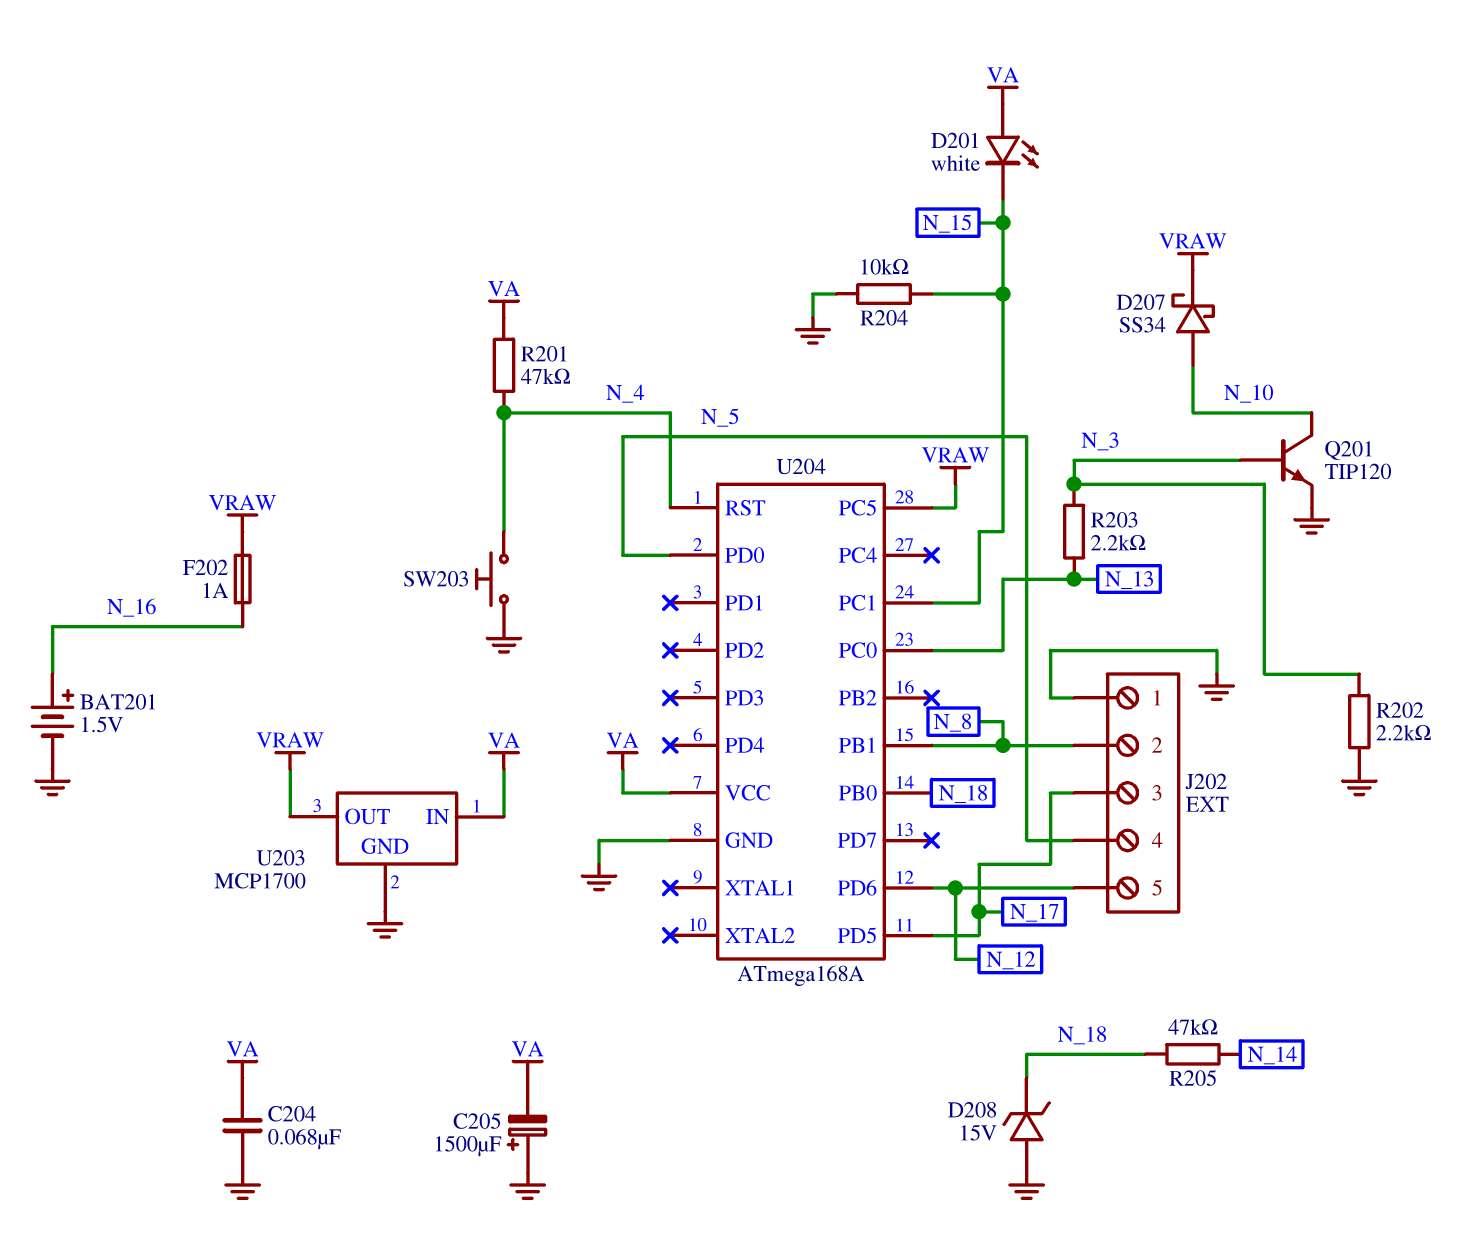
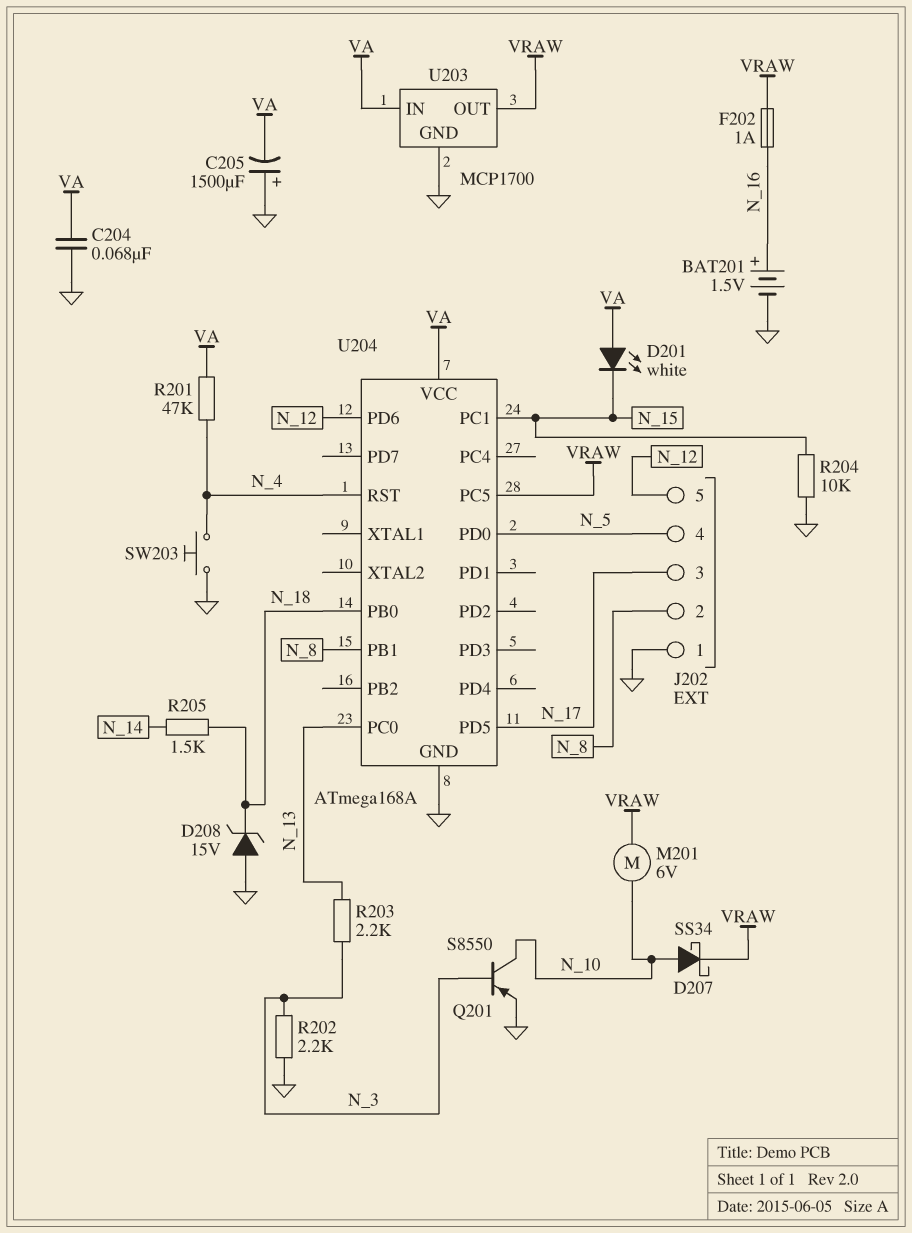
M201: none -> motor 6V (N_10, VRAW)
Q201: NPN TIP120 (B N_3, C N_10, E GND) -> PNP S8550 (B N_3, C N_10, E GND)
R205: 47k (N_14, N_18) -> 1.5k (N_14, N_18)

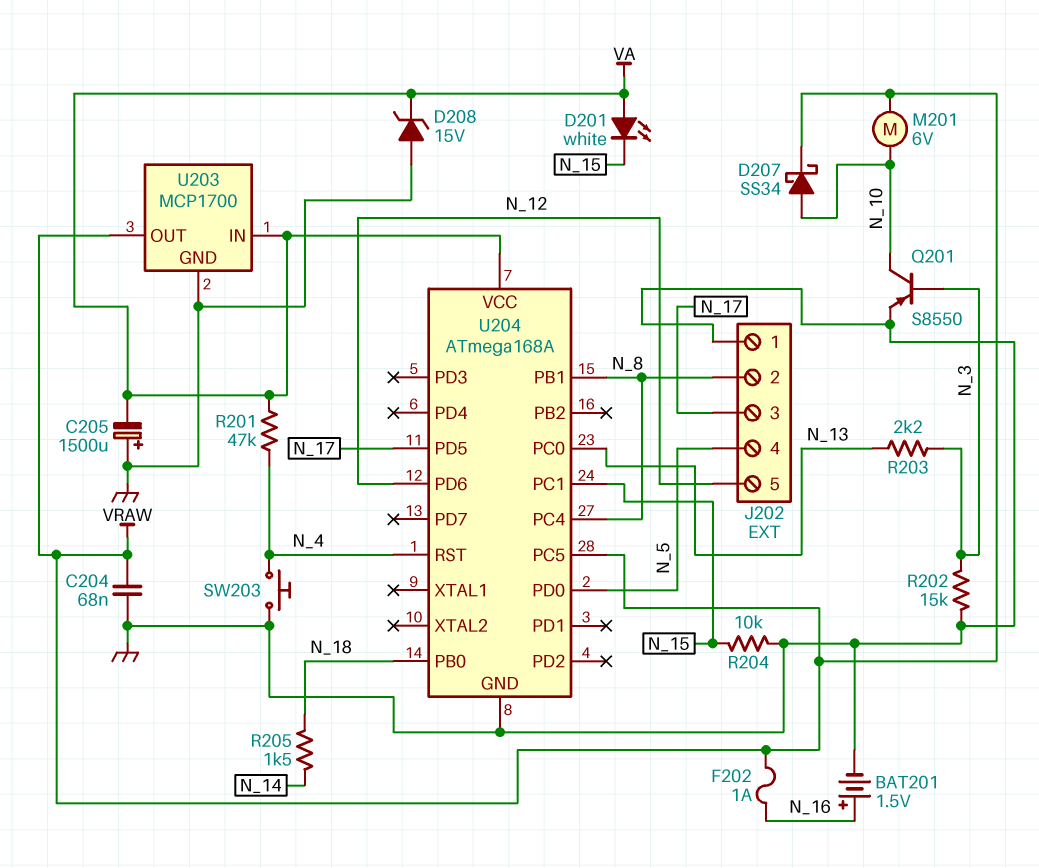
C204: 68nF (GND, VA) -> 68nF (GND, VRAW)
D208: zener 15V (A GND, K N_18) -> zener 15V (A GND, K VA)
R202: 2.2k (GND, N_3) -> 15k (GND, N_3)
U204 pin PC4: none -> N_8

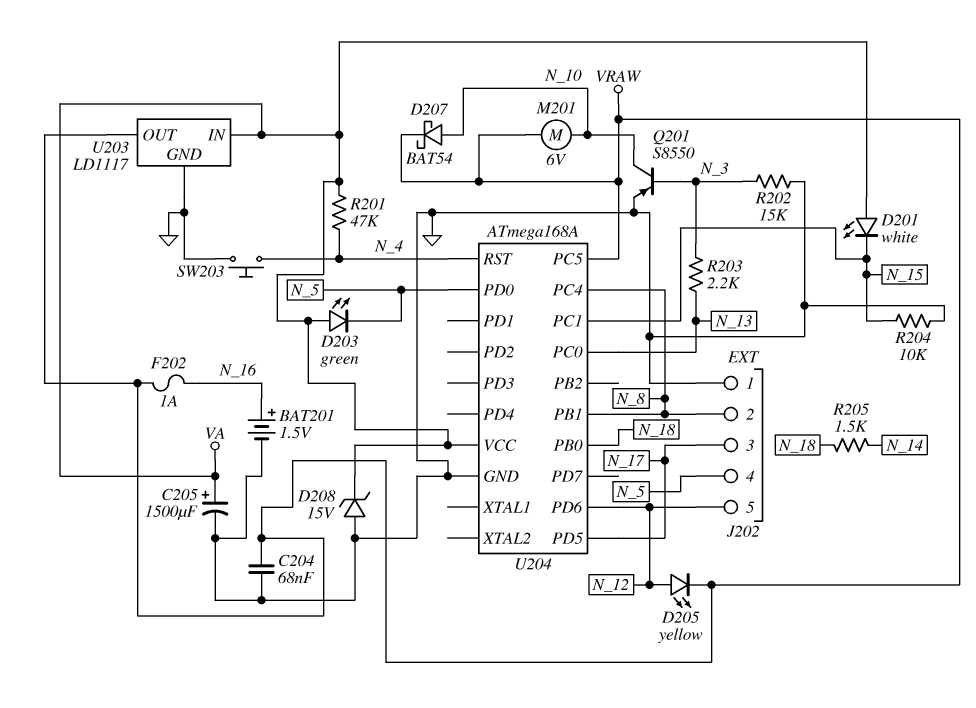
C205: 1500uF (plus GND, minus VA) -> 1500uF (plus VA, minus GND)
D203: none -> LED green (A VA, K N_5)
D205: none -> LED yellow (A N_12, K VRAW)
D207: schottky SS34 (A N_10, K VRAW) -> schottky BAT54 (A N_10, K VRAW)
U203: MCP1700 -> LD1117

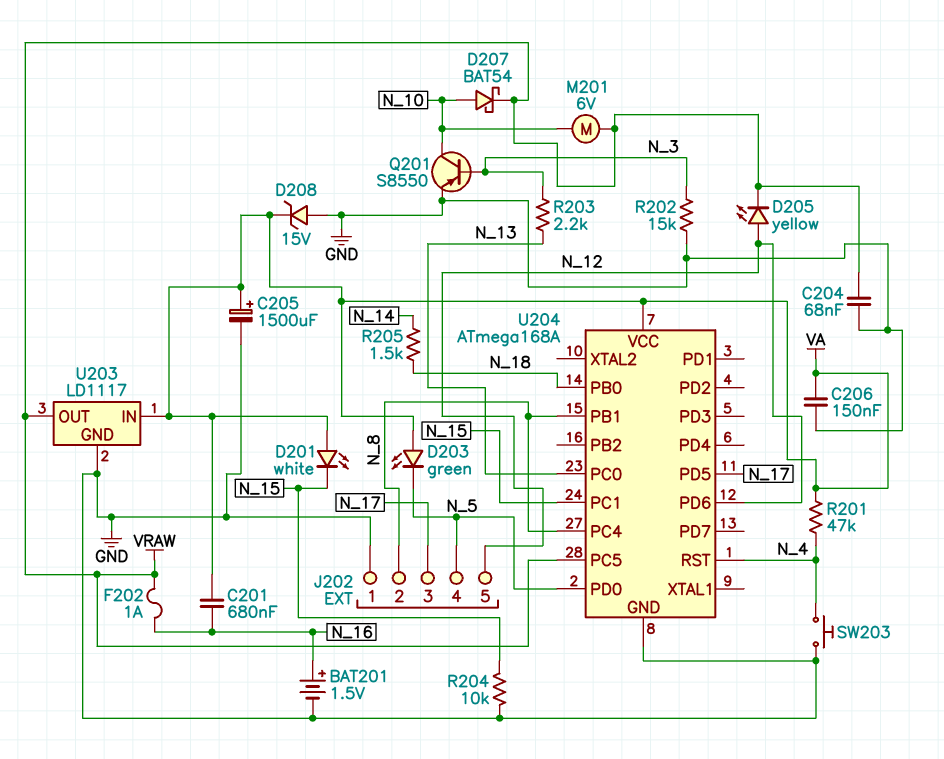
C201: none -> 680nF (N_16, VA)
C206: none -> 150nF (GND, VA)

